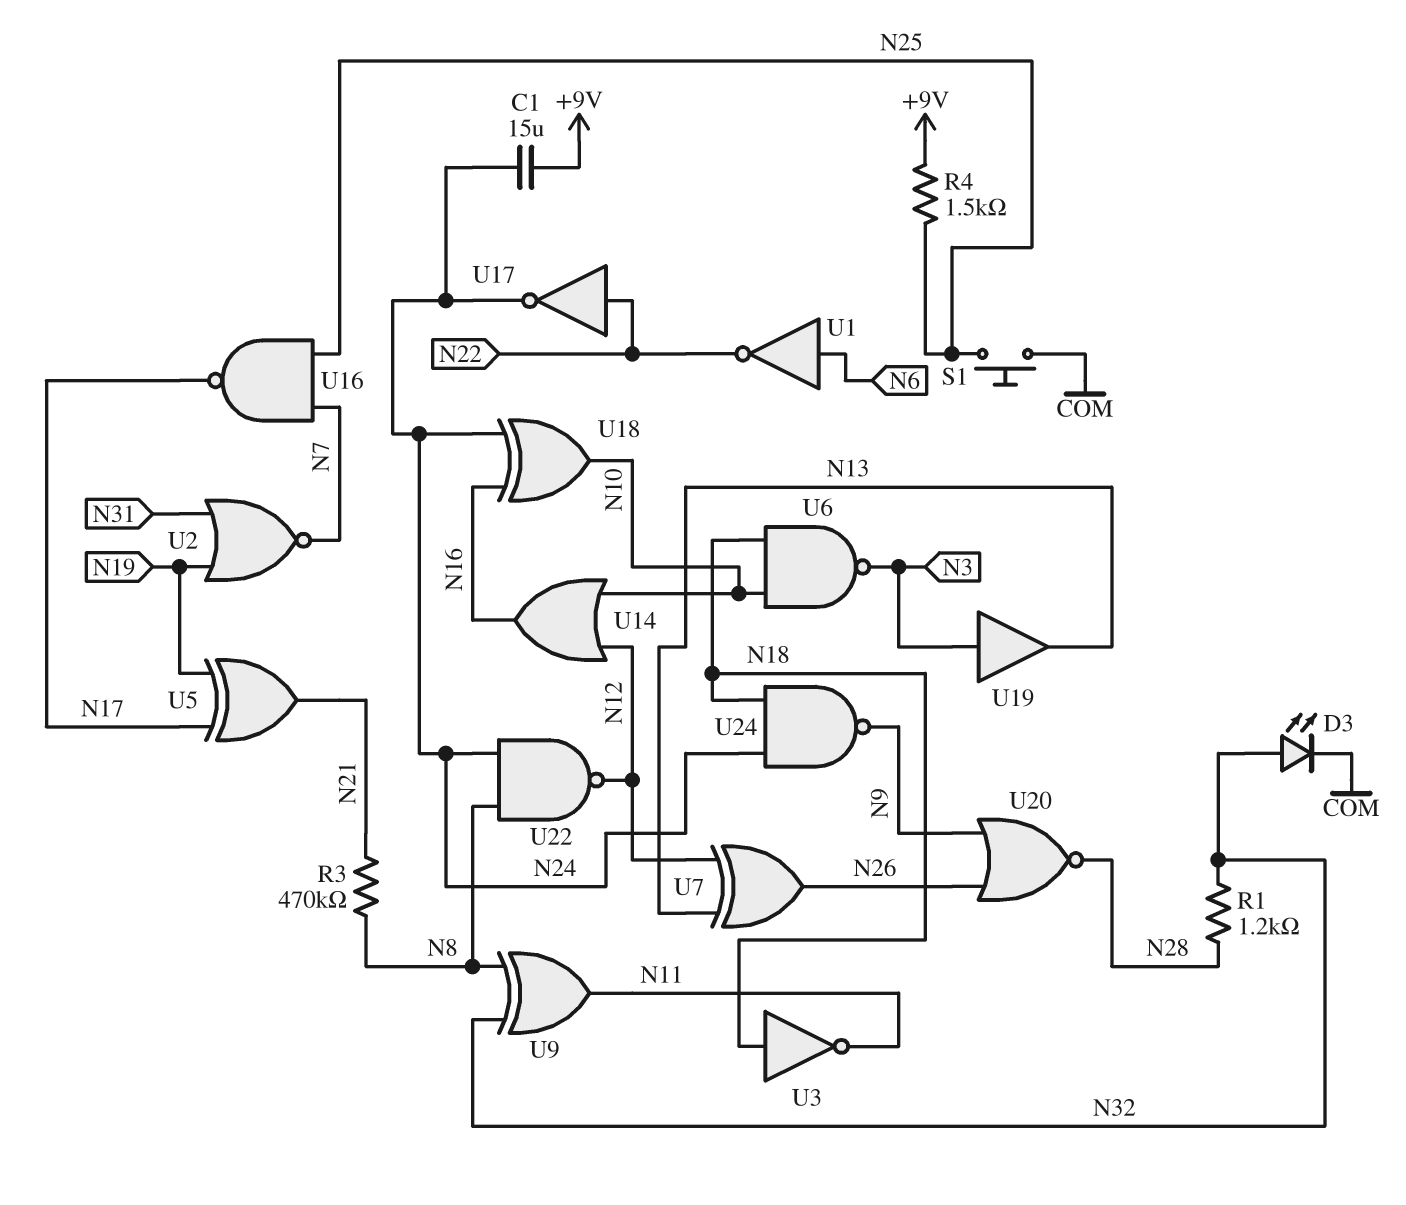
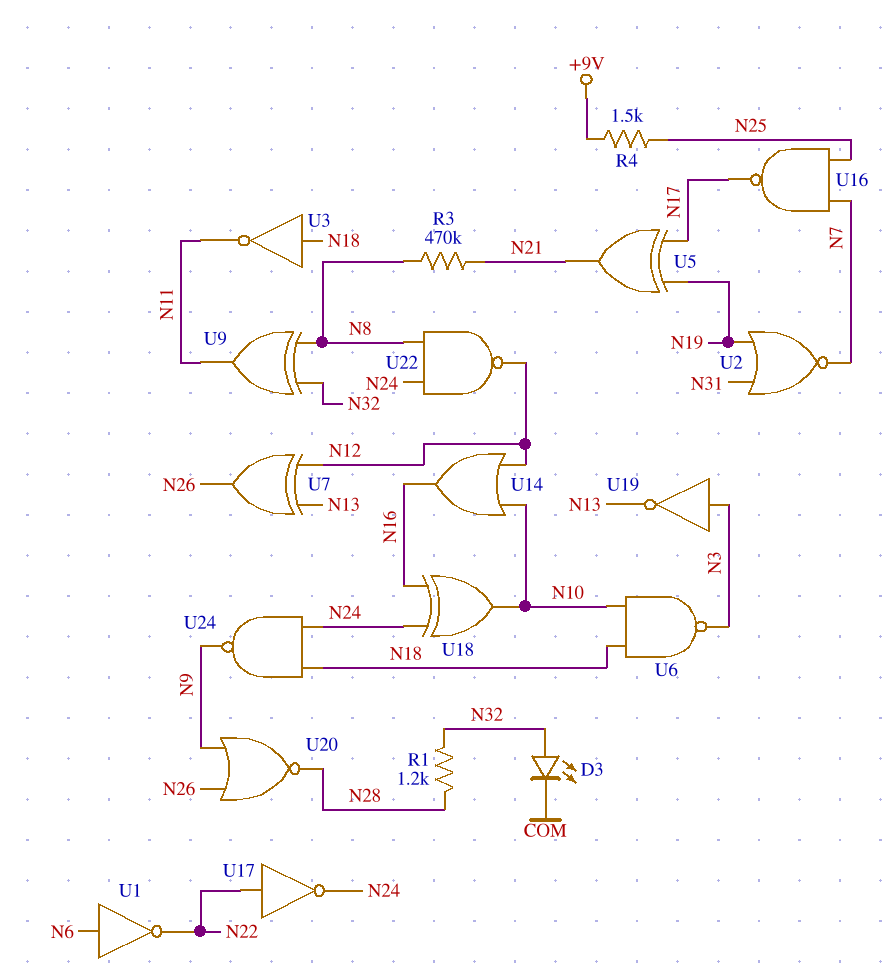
C1: 15uF (+9V, N24) -> none
S1: button (COM, N25) -> none
U19: buffer (in N3, out N13) -> NOT (in N3, out N13)

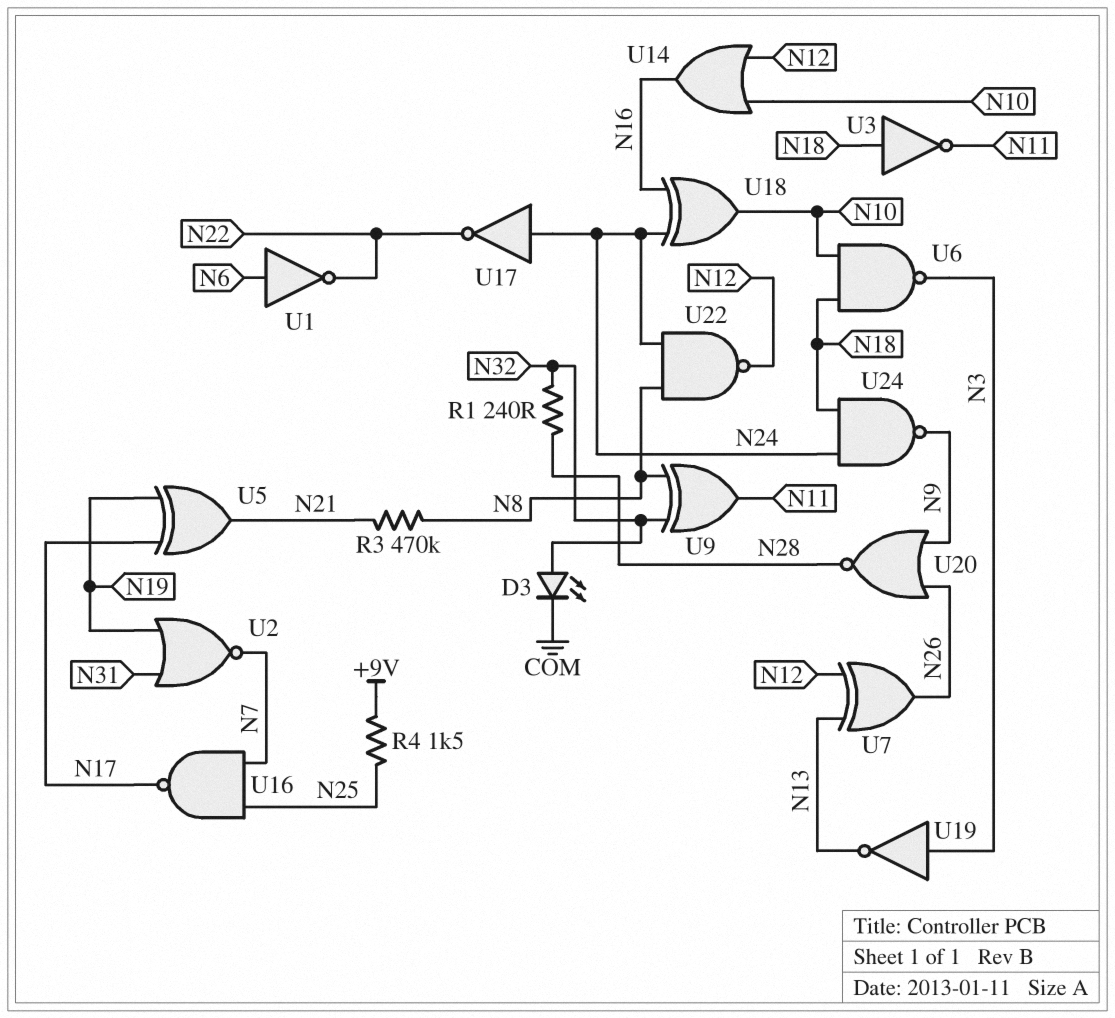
R1: 1.2k (N28, N32) -> 240 (N28, N32)
U17: NOT (in N22, out N24) -> NOT (in N24, out N22)

